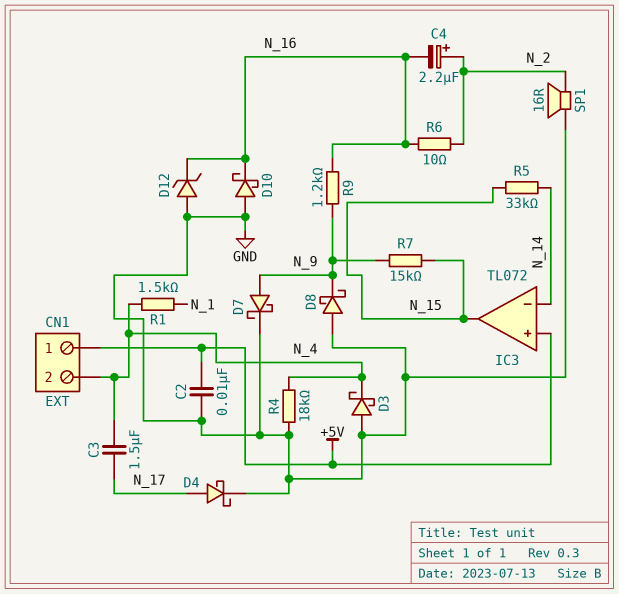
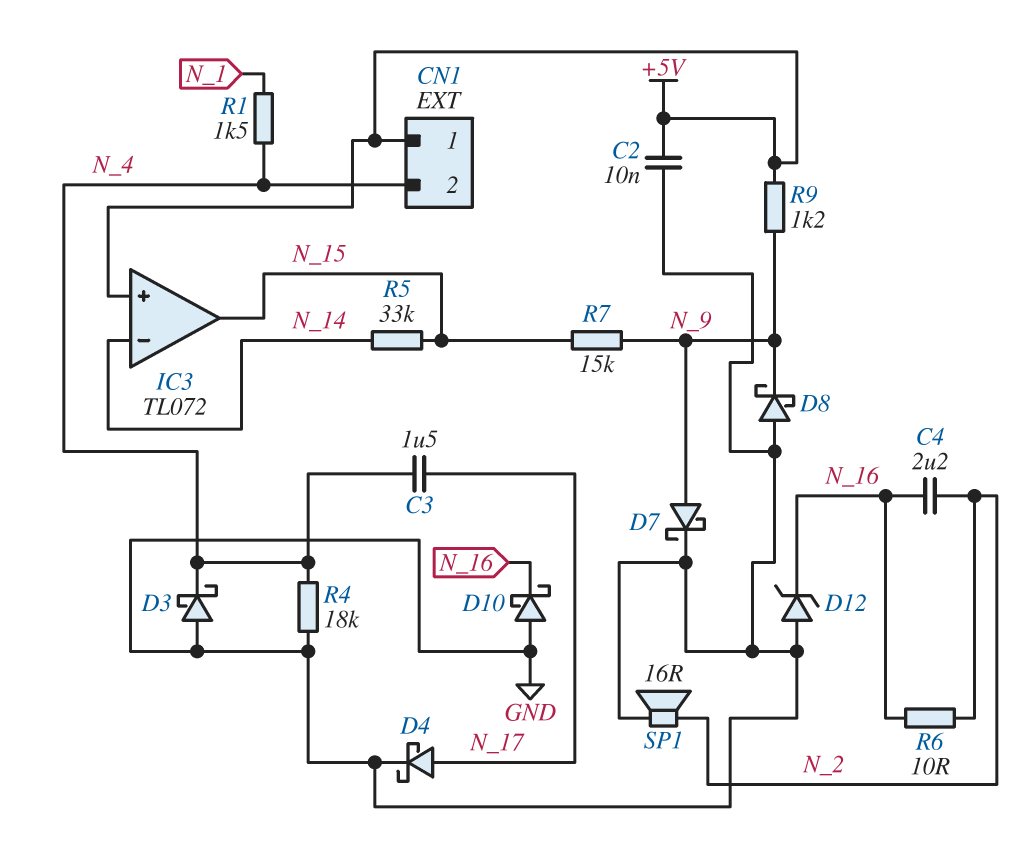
C4: 2.2uF (plus N_2, minus N_16) -> 2.2uF (N_2, N_16)
R9: 1.2k (N_9, N_16) -> 1.2k (+5V, N_9)

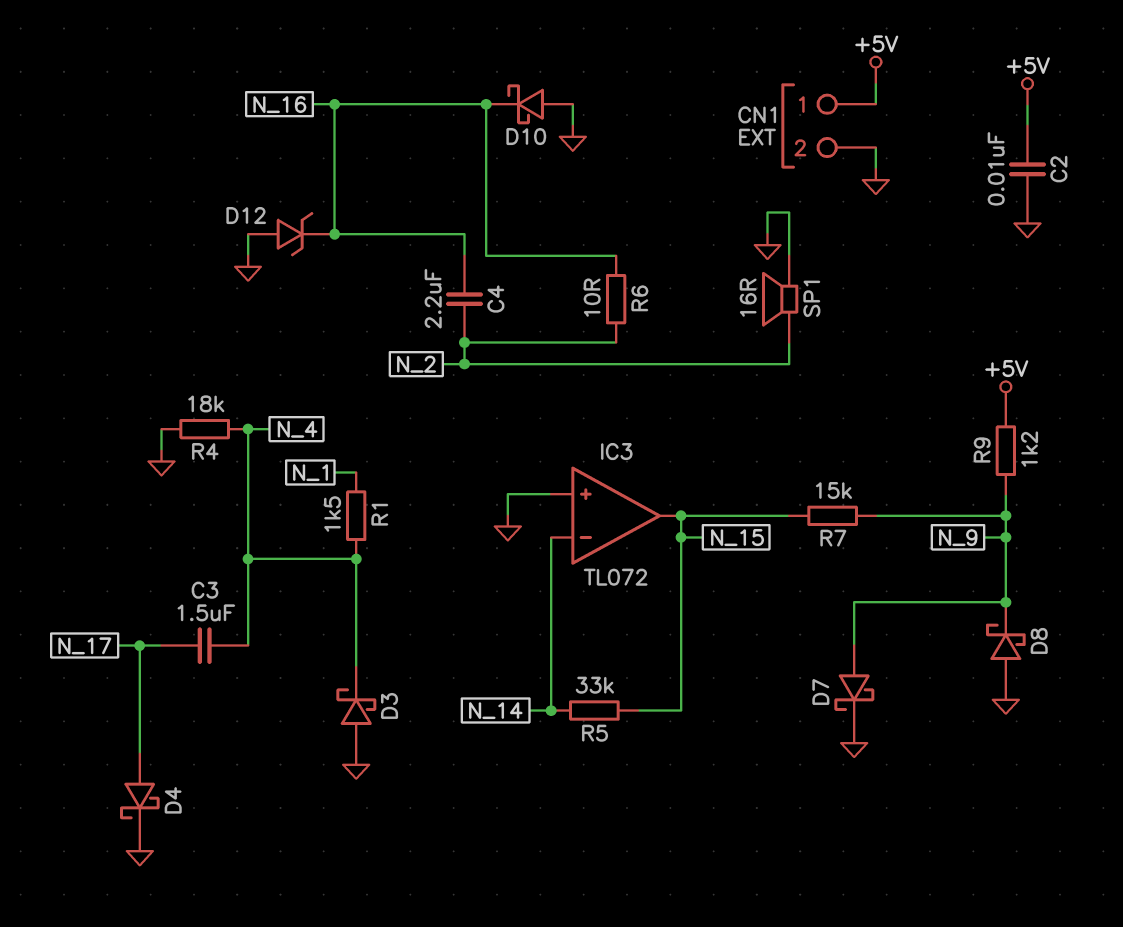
CN1 pin 2: N_4 -> GND
IC3 pin in+: +5V -> GND

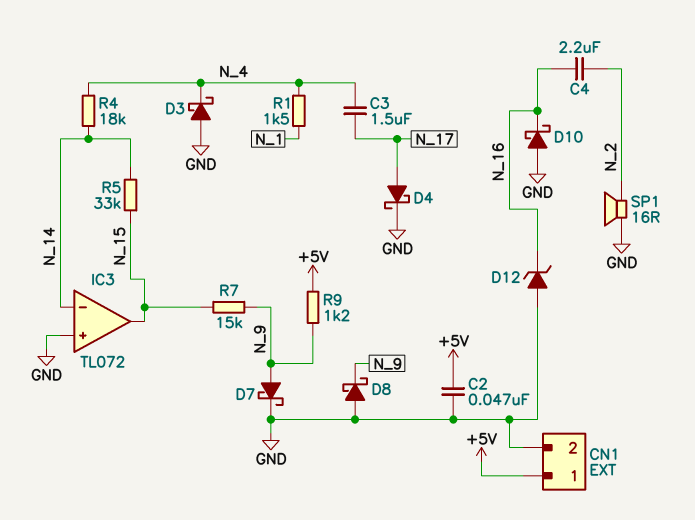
C2: 10nF (+5V, GND) -> 47nF (+5V, GND)
R4: 18k (GND, N_4) -> 18k (N_4, N_14)
R6: 10 (N_2, N_16) -> none

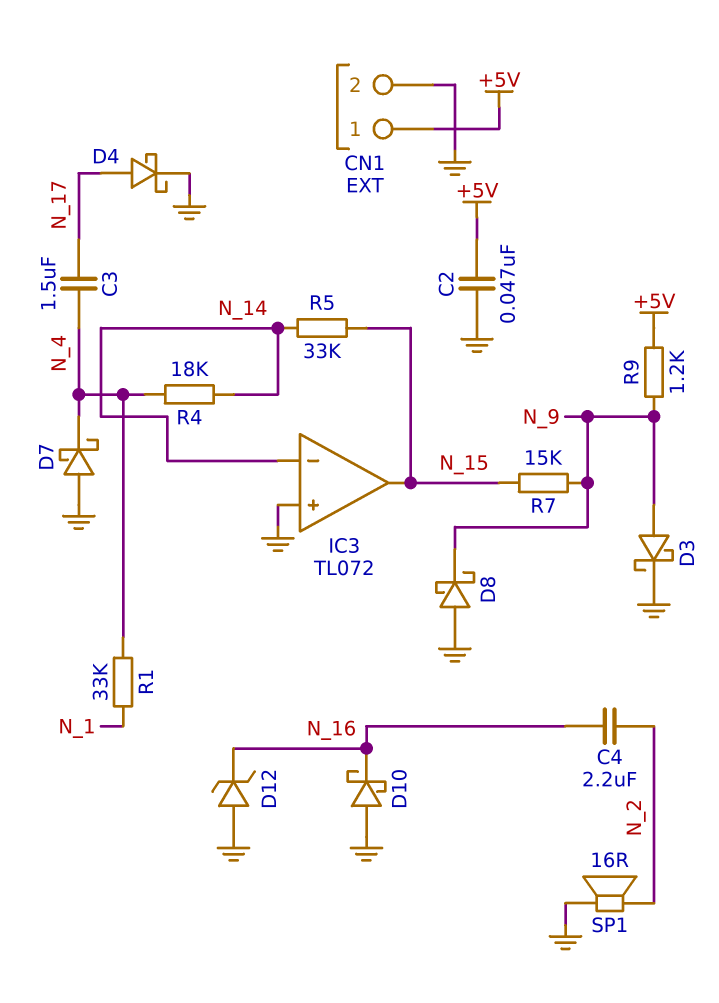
D3: schottky (A GND, K N_4) -> schottky (A N_9, K GND)
D7: schottky (A N_9, K GND) -> schottky (A GND, K N_4)
R1: 1.5k (N_1, N_4) -> 33k (N_1, N_4)

